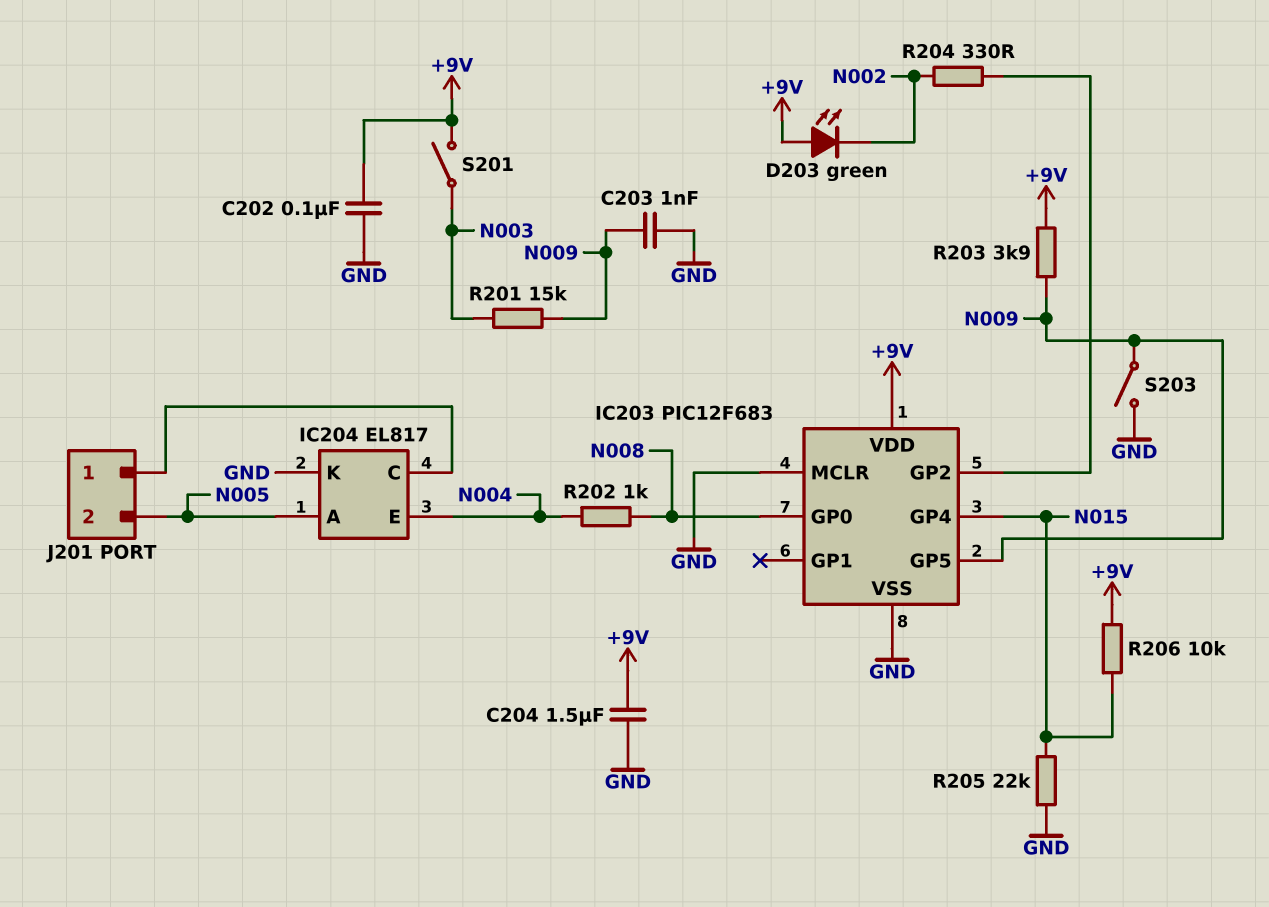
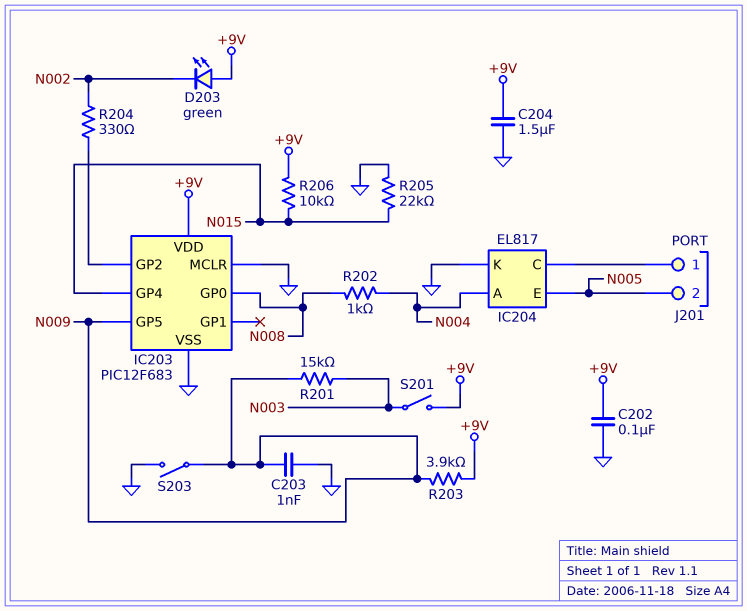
IC204 pin A: N005 -> N004
IC204 pin E: N004 -> N005

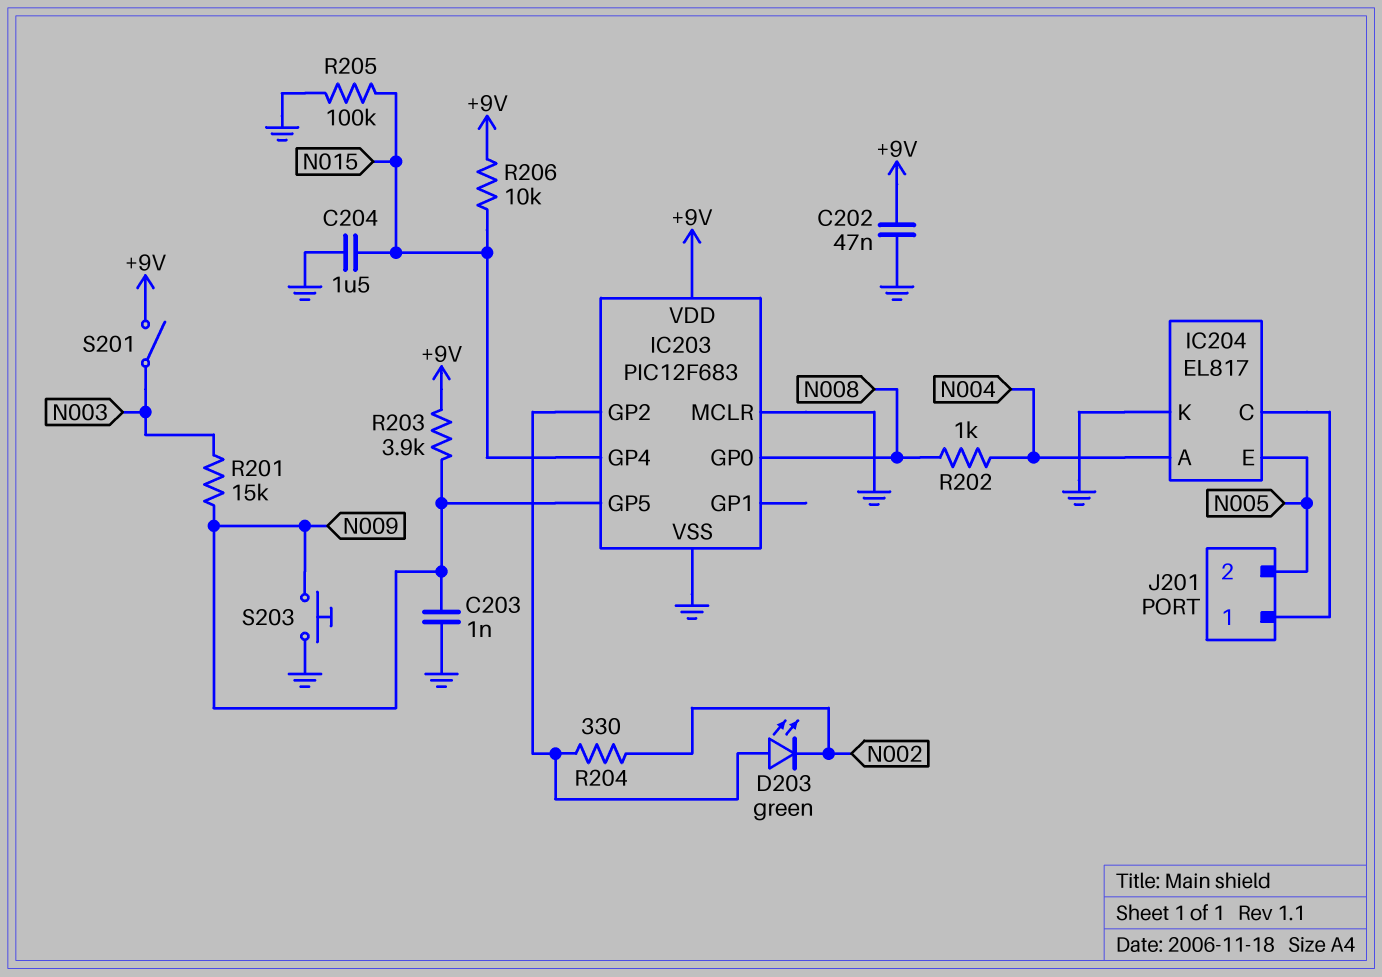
C202: 100nF (+9V, GND) -> 47nF (+9V, GND)
C204: 1.5uF (+9V, GND) -> 1.5uF (GND, N015)
D203: LED green (A +9V, K N002) -> LED green (A IC203/GP2, K N002)
R205: 22k (GND, N015) -> 100k (GND, N015)
S203: switch (GND, N009) -> button (GND, N009)

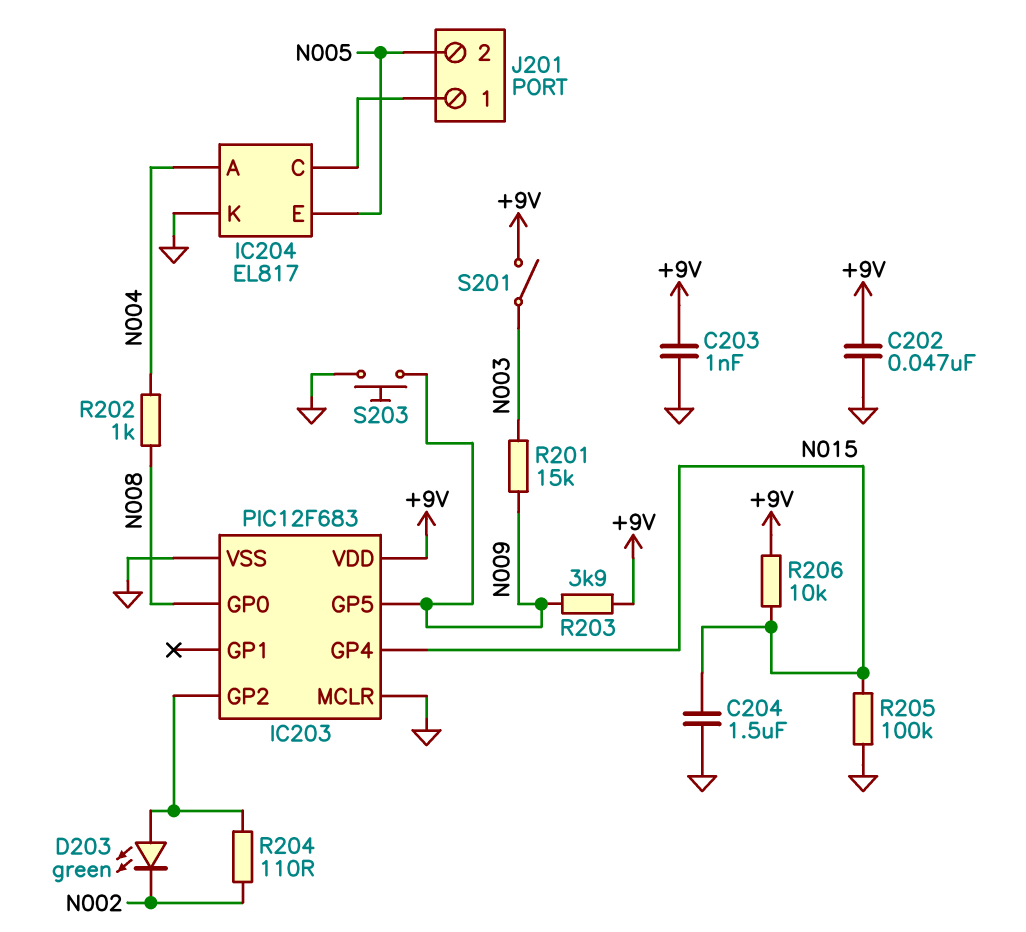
C203: 1nF (GND, N009) -> 1nF (+9V, GND)
R204: 330 (IC203/GP2, N002) -> 110 (IC203/GP2, N002)

